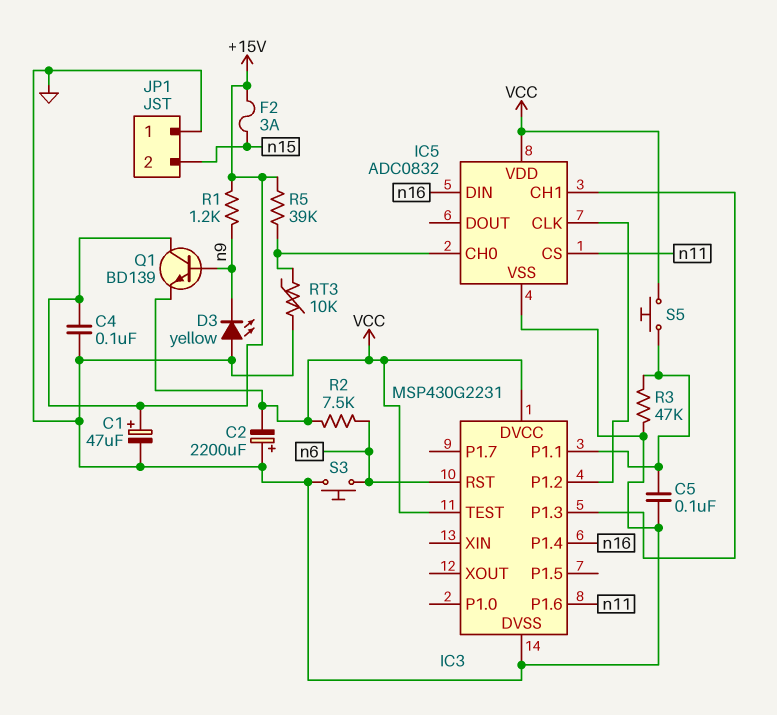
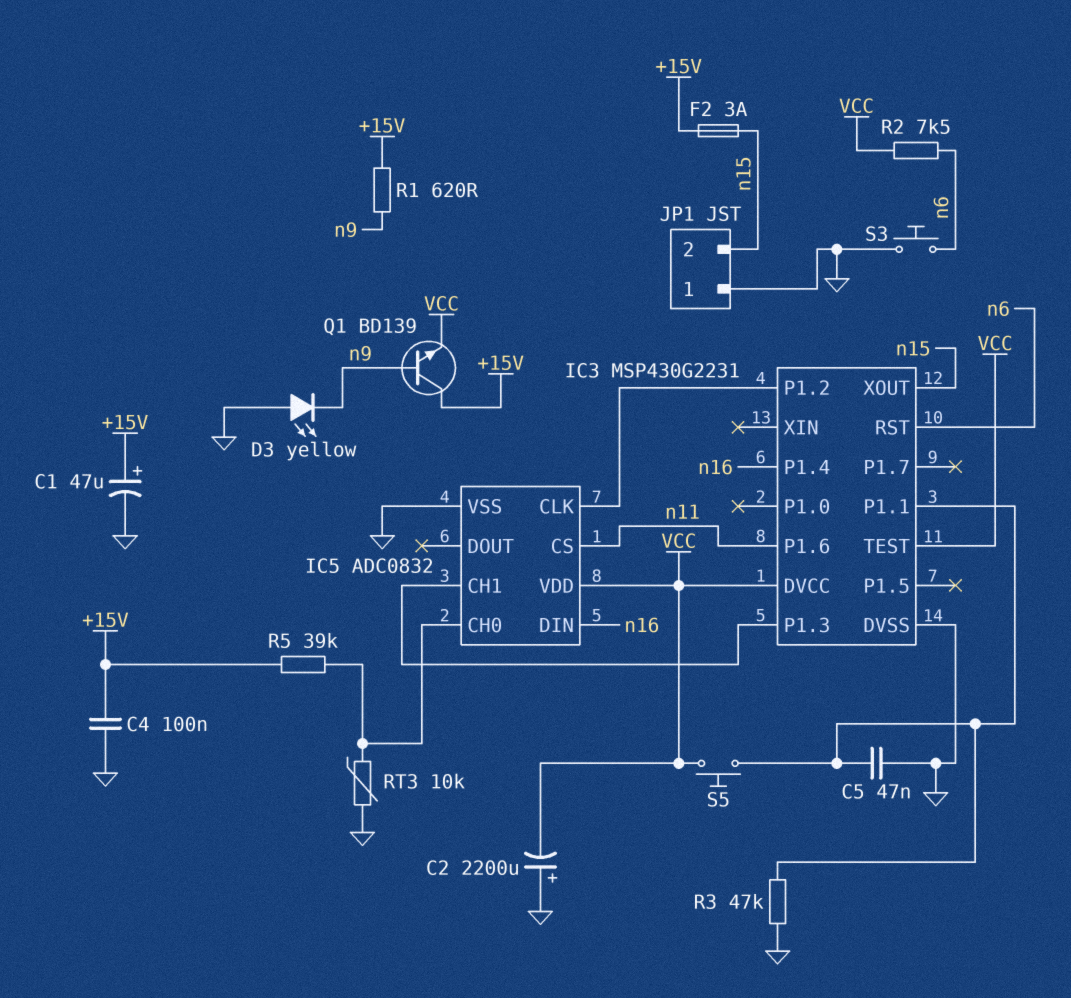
C5: 100nF (GND, IC3/P1.1) -> 47nF (GND, IC3/P1.1)
IC3 pin XOUT: none -> n15
R1: 1.2k (+15V, n9) -> 620 (+15V, n9)

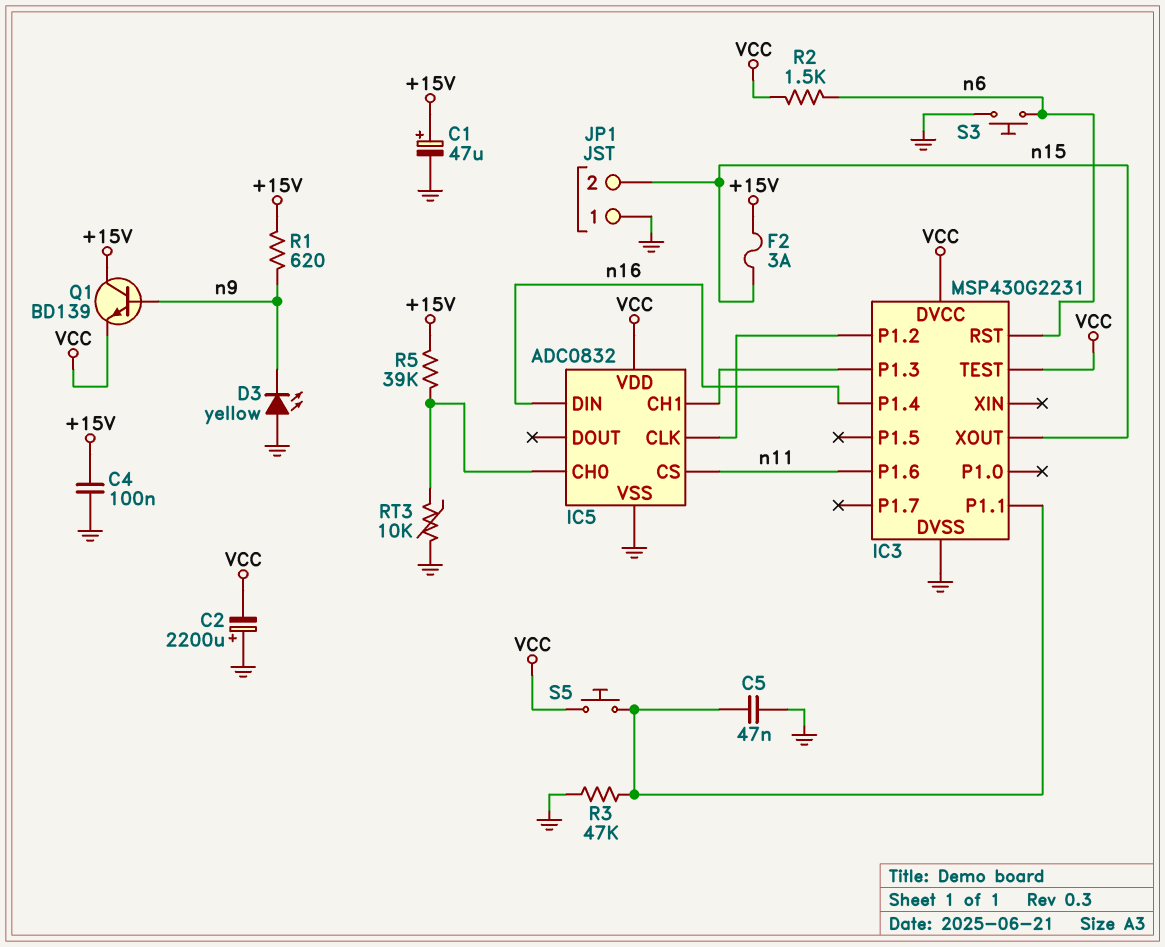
R2: 7.5k (VCC, n6) -> 1.5k (VCC, n6)

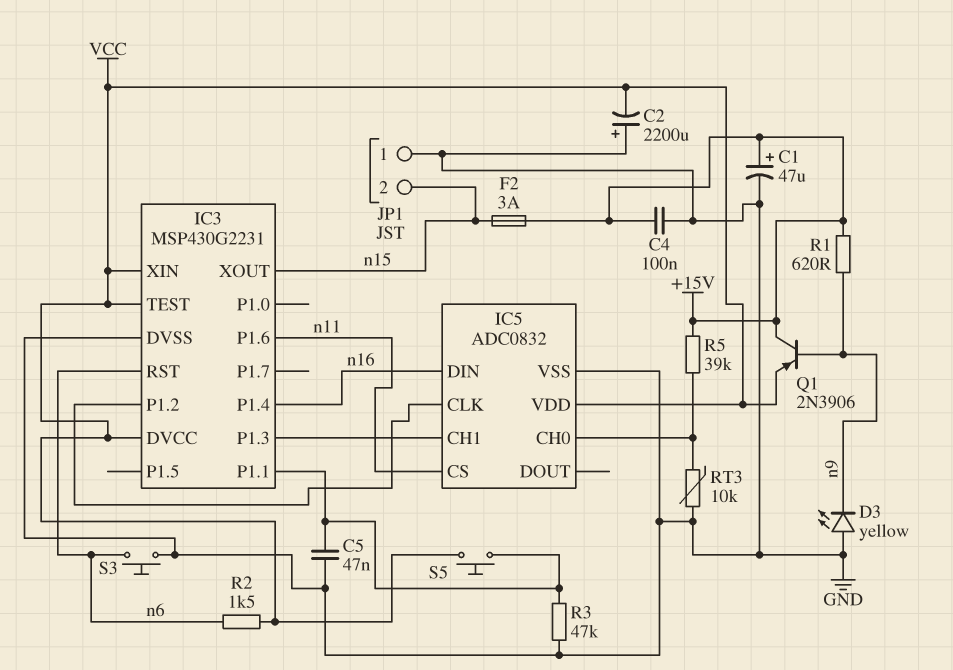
IC3 pin XIN: none -> VCC
Q1: NPN BD139 (B n9, C +15V, E VCC) -> PNP 2N3906 (B n9, C +15V, E VCC)

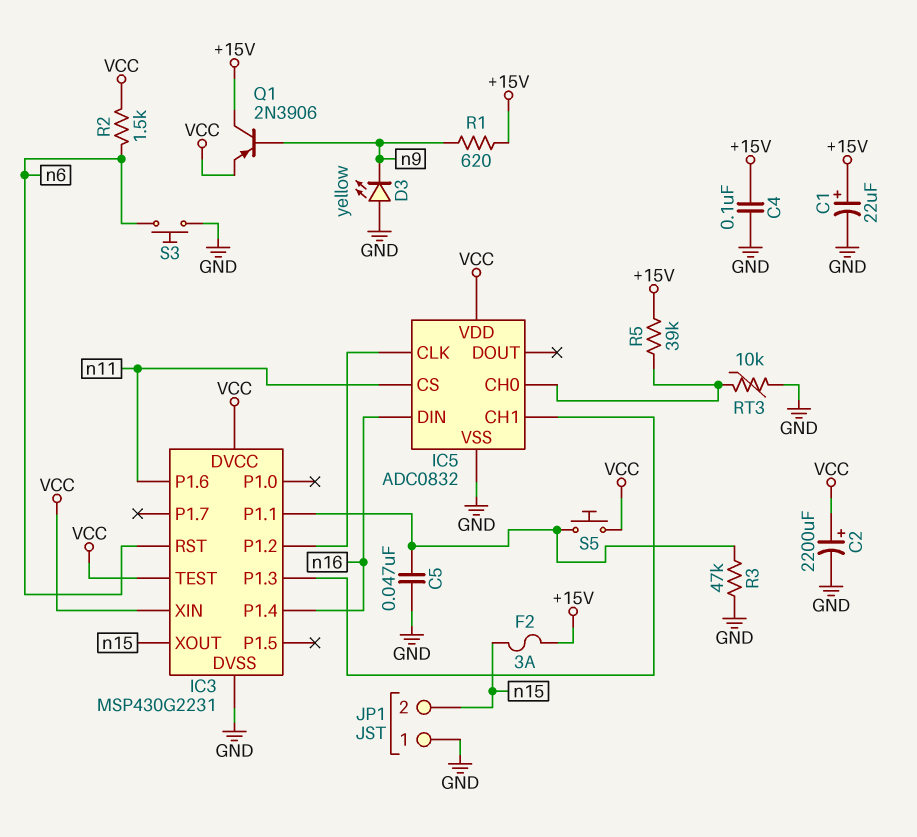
C1: 47uF (plus +15V, minus GND) -> 22uF (plus +15V, minus GND)
C2: 2200uF (plus GND, minus VCC) -> 2200uF (plus VCC, minus GND)

